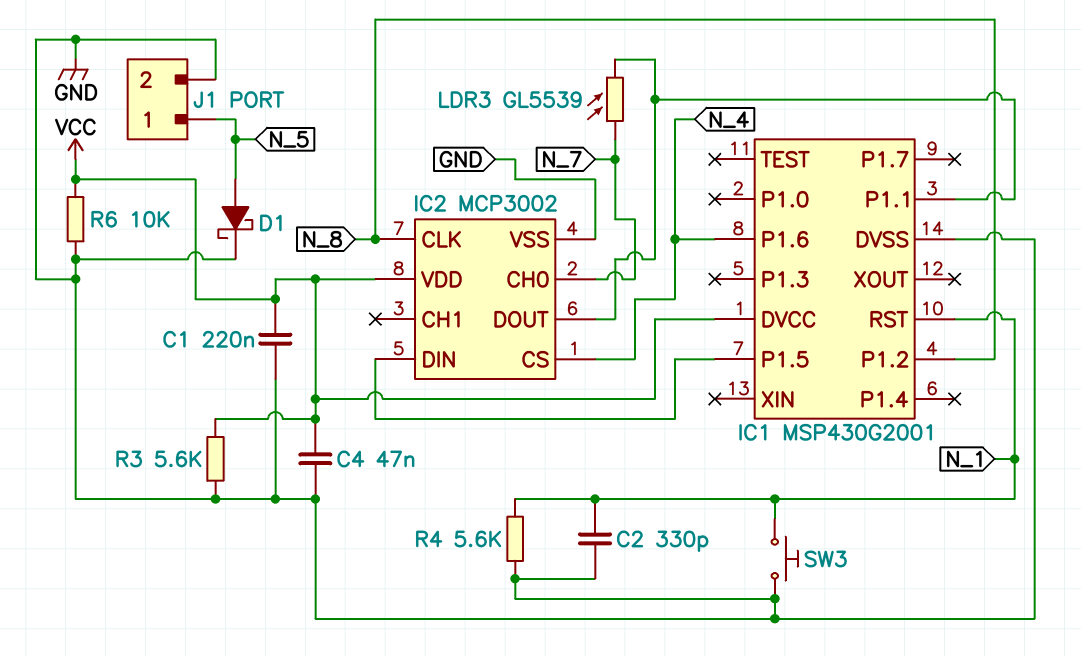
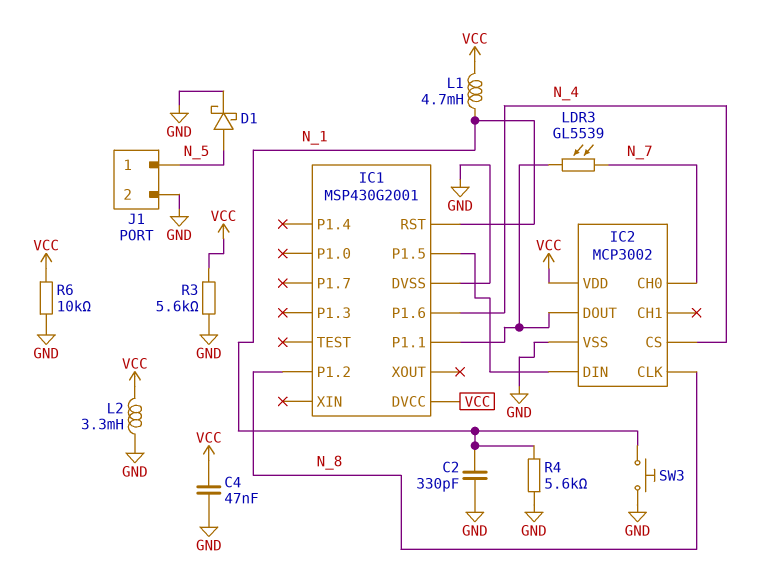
C1: 220nF (GND, VCC) -> none
L1: none -> 4.7mH (N_1, VCC)
L2: none -> 3.3mH (GND, VCC)

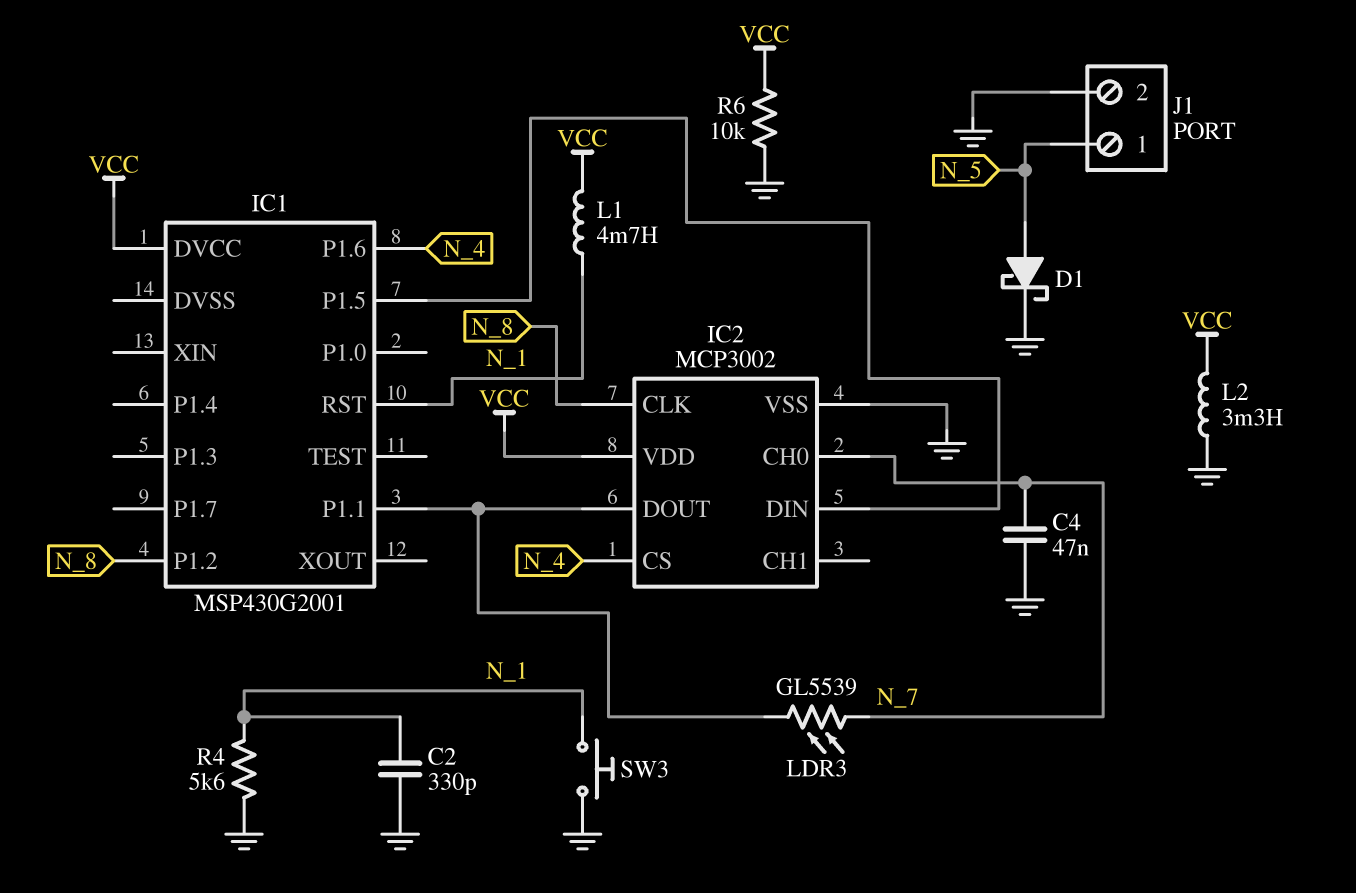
C4: 47nF (GND, VCC) -> 47nF (GND, N_7)
IC1 pin DVSS: GND -> none
R3: 5.6k (GND, VCC) -> none

